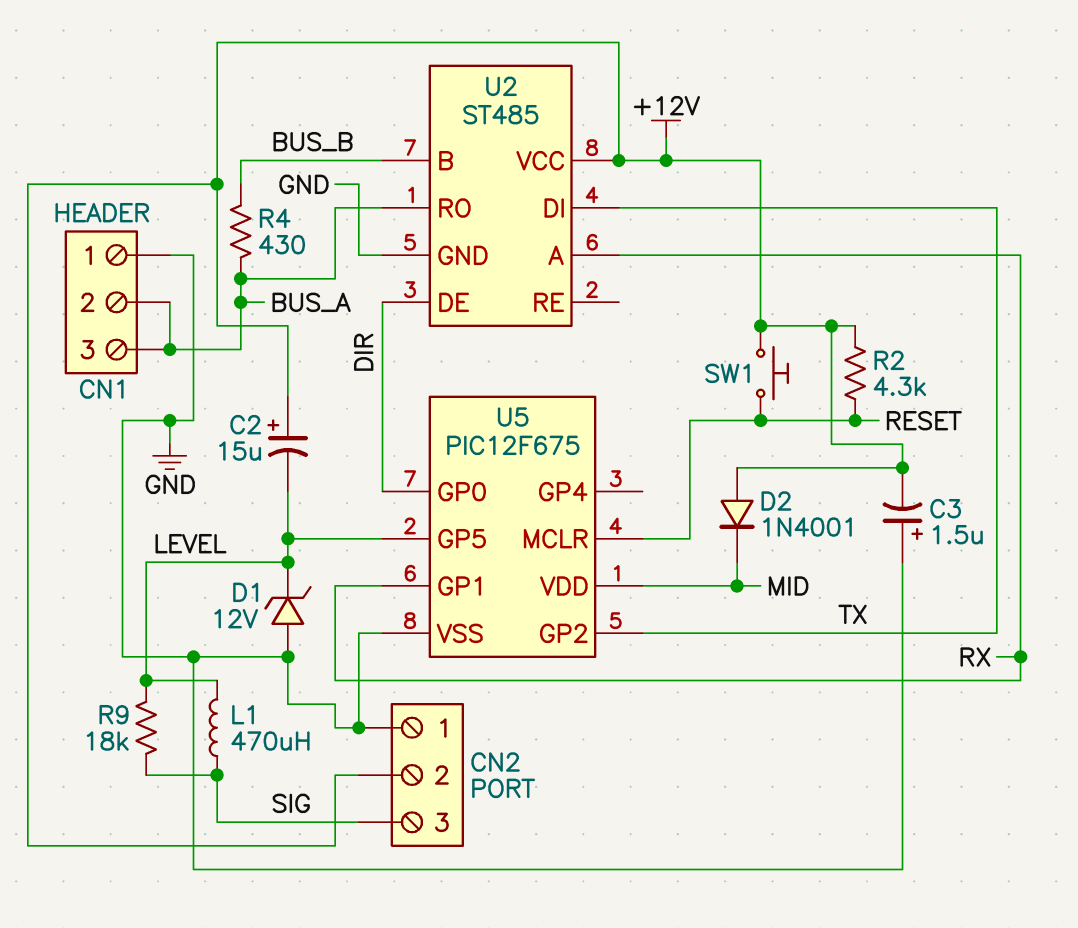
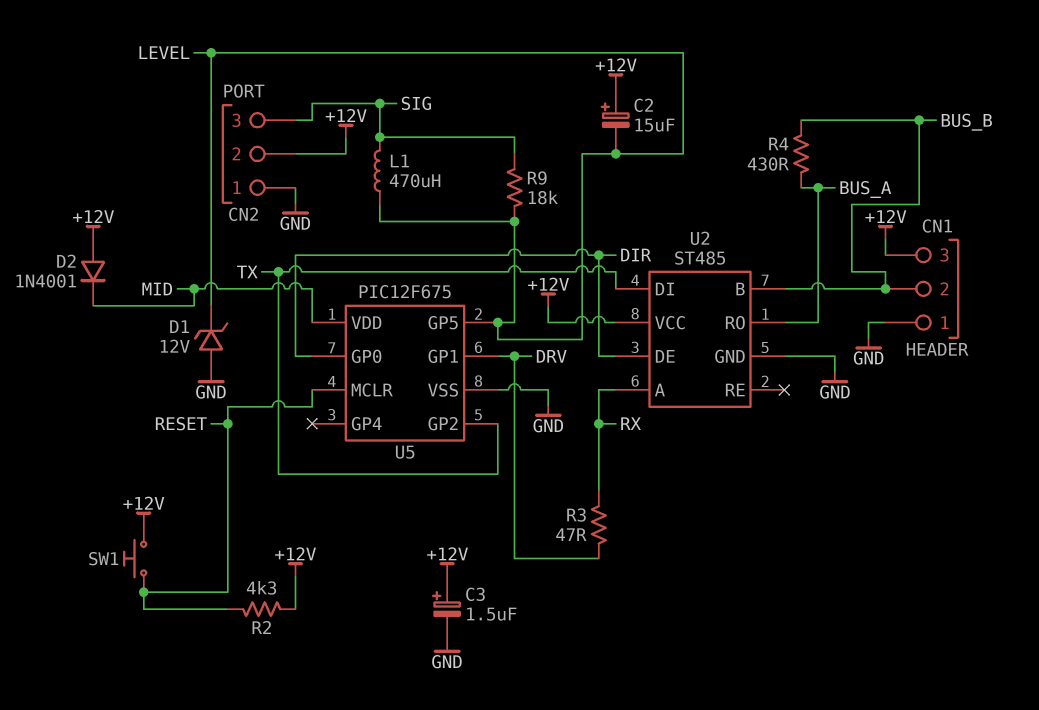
C3: 1.5uF (plus GND, minus +12V) -> 1.5uF (plus +12V, minus GND)
CN1 pin 2: BUS_A -> BUS_B
CN1 pin 3: BUS_A -> +12V
R3: none -> 47 (DRV, RX)
U5 pin GP1: RX -> DRV

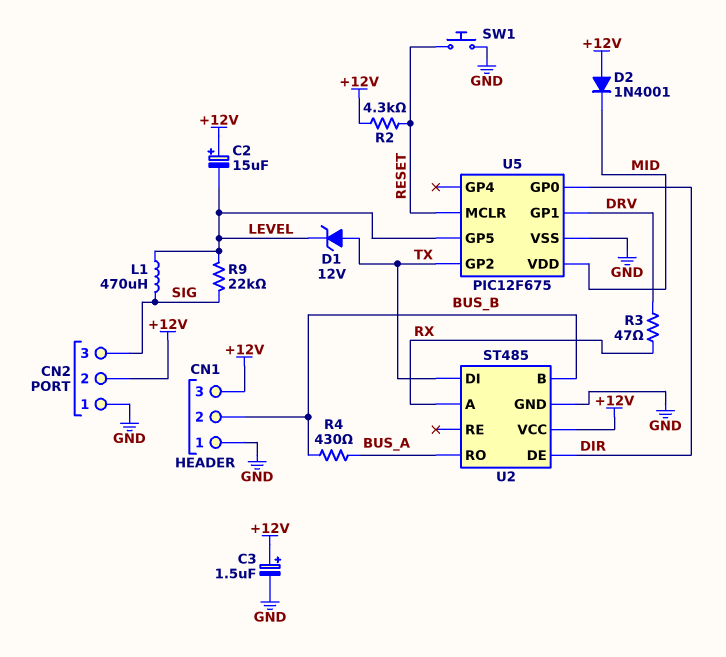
D1: zener 12V (A GND, K LEVEL) -> zener 12V (A TX, K LEVEL)
R9: 18k (LEVEL, SIG) -> 22k (LEVEL, SIG)
SW1: button (+12V, RESET) -> button (GND, RESET)

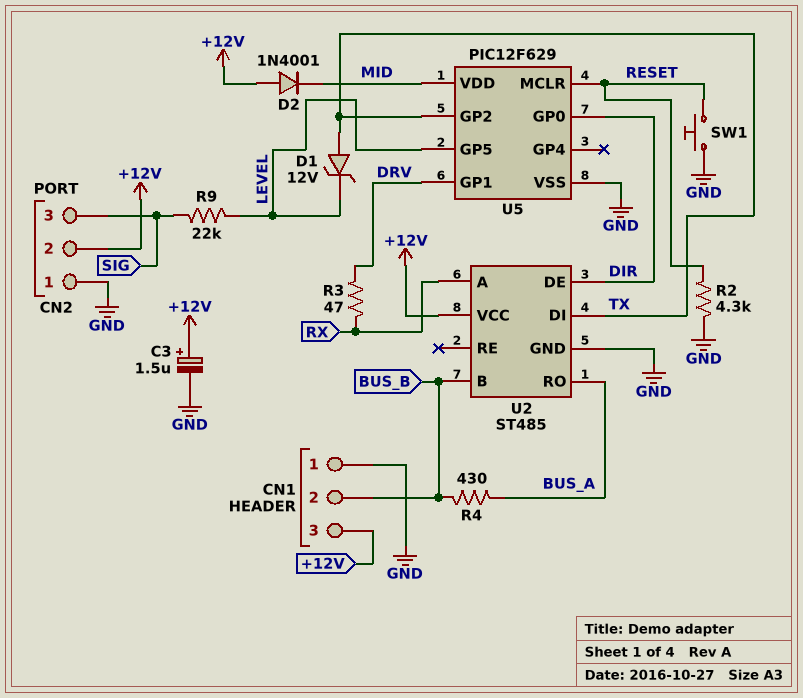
C2: 15uF (plus +12V, minus LEVEL) -> none
L1: 470uH (LEVEL, SIG) -> none
R2: 4.3k (+12V, RESET) -> 4.3k (GND, RESET)
U5: PIC12F675 -> PIC12F629

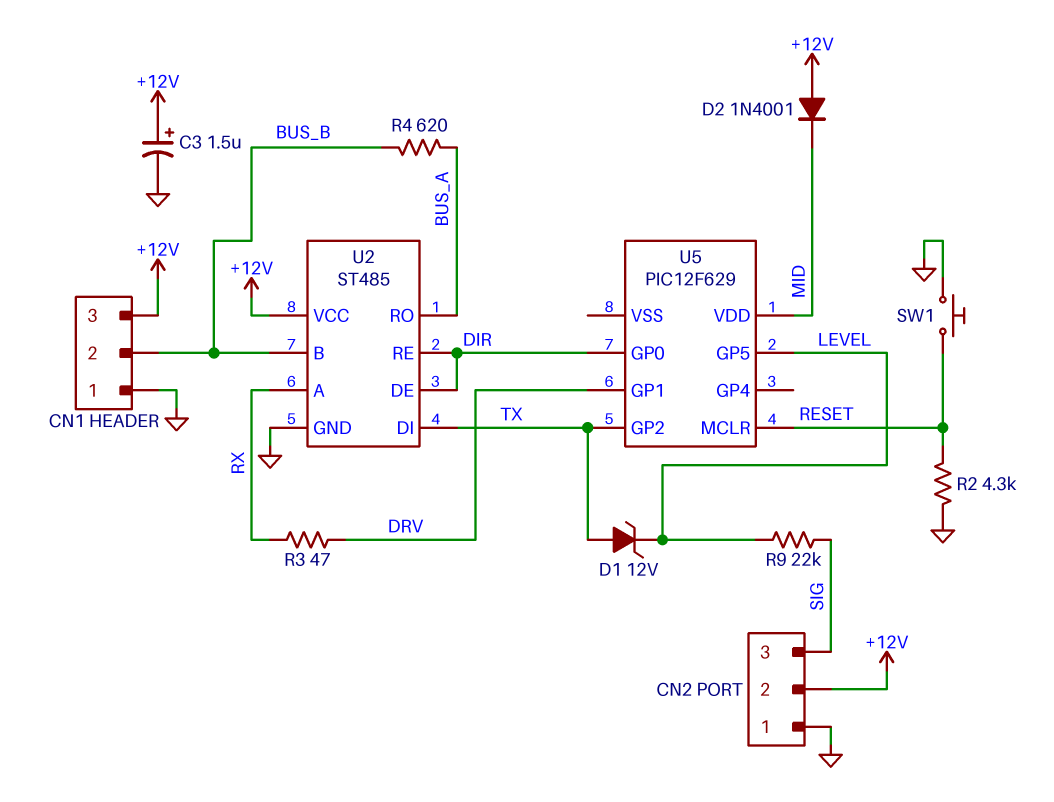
R4: 430 (BUS_A, BUS_B) -> 620 (BUS_A, BUS_B)
U2 pin RE: none -> DIR
U5 pin VSS: GND -> none

